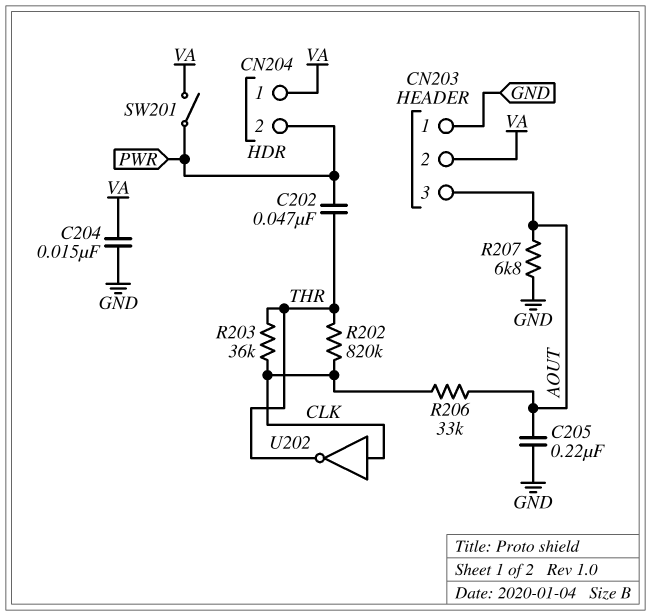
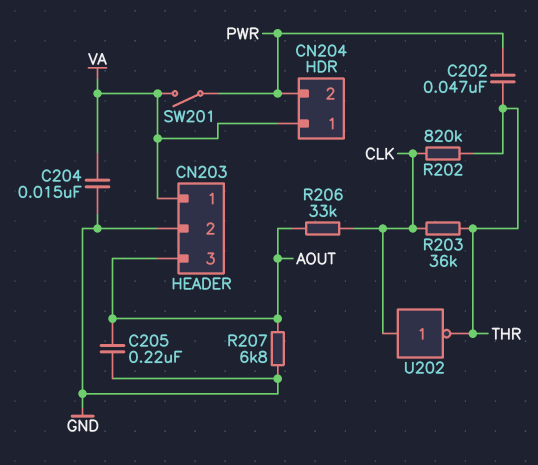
CN203 pin 1: GND -> VA
CN203 pin 2: VA -> GND

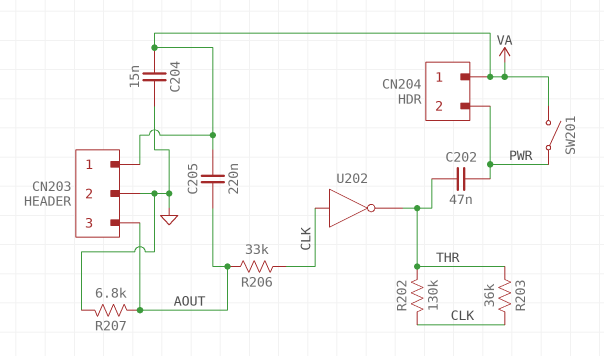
C205: 220nF (AOUT, GND) -> 220nF (AOUT, VA)
R202: 820k (CLK, THR) -> 130k (CLK, THR)

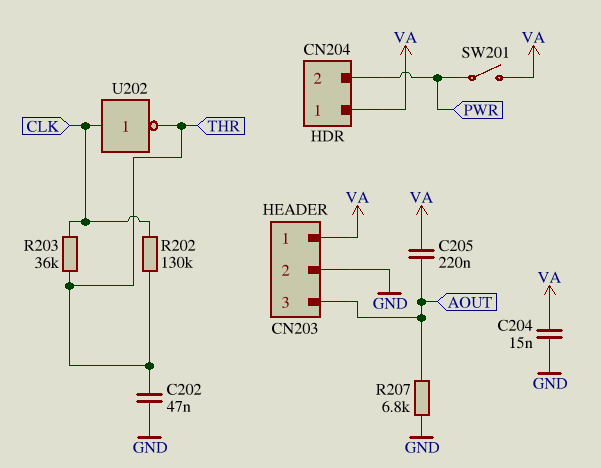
C202: 47nF (PWR, THR) -> 47nF (GND, THR)
R206: 33k (AOUT, CLK) -> none

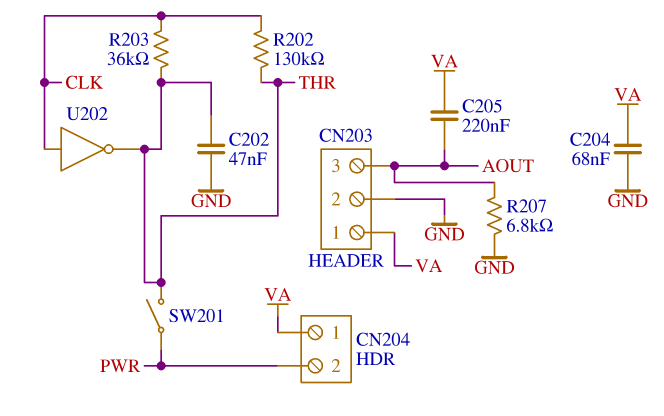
C204: 15nF (GND, VA) -> 68nF (GND, VA)
SW201: switch (PWR, VA) -> switch (PWR, THR)

